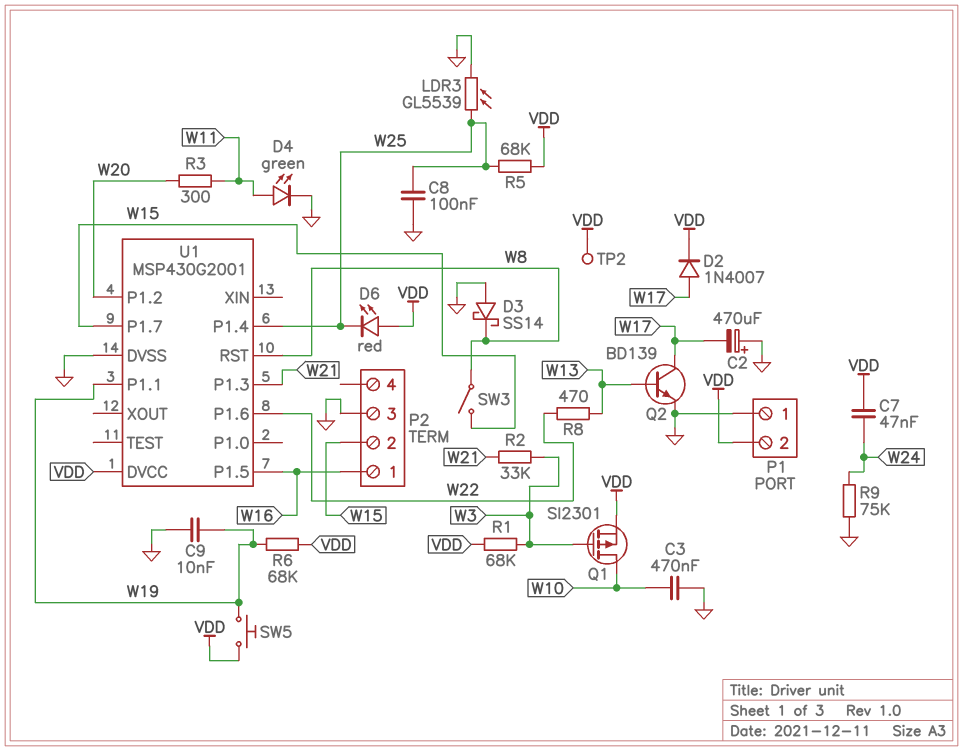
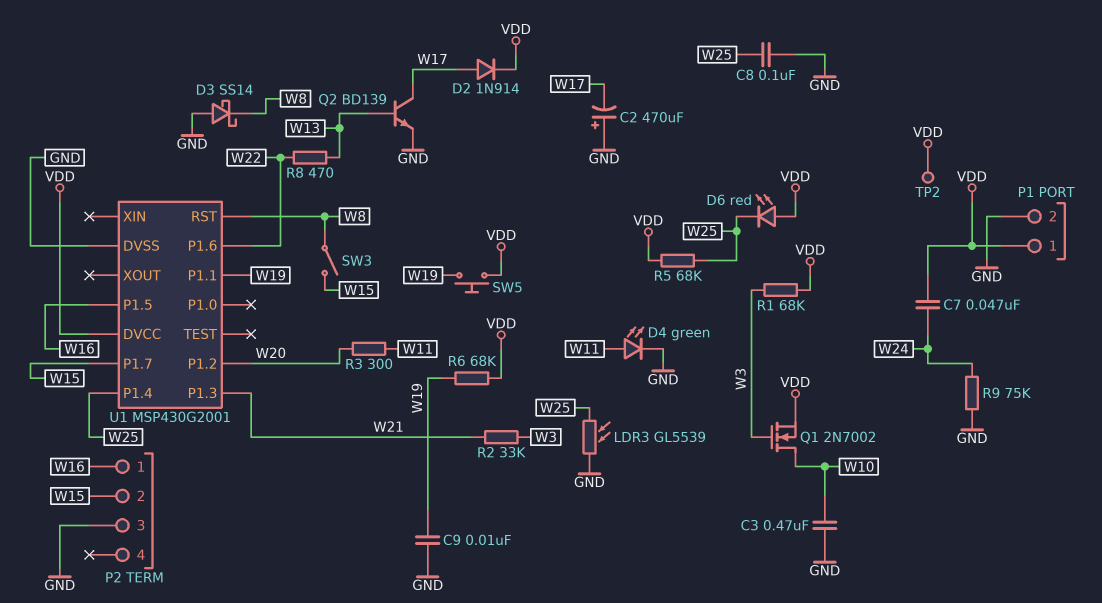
D2: diode 1N4007 (A W17, K VDD) -> diode 1N914 (A W17, K VDD)
P1 pin 1: GND -> VDD
P1 pin 2: VDD -> GND
Q1: PMOS SI2301 (G W3, D W10, S VDD) -> NMOS 2N7002 (G W3, D W10, S VDD)

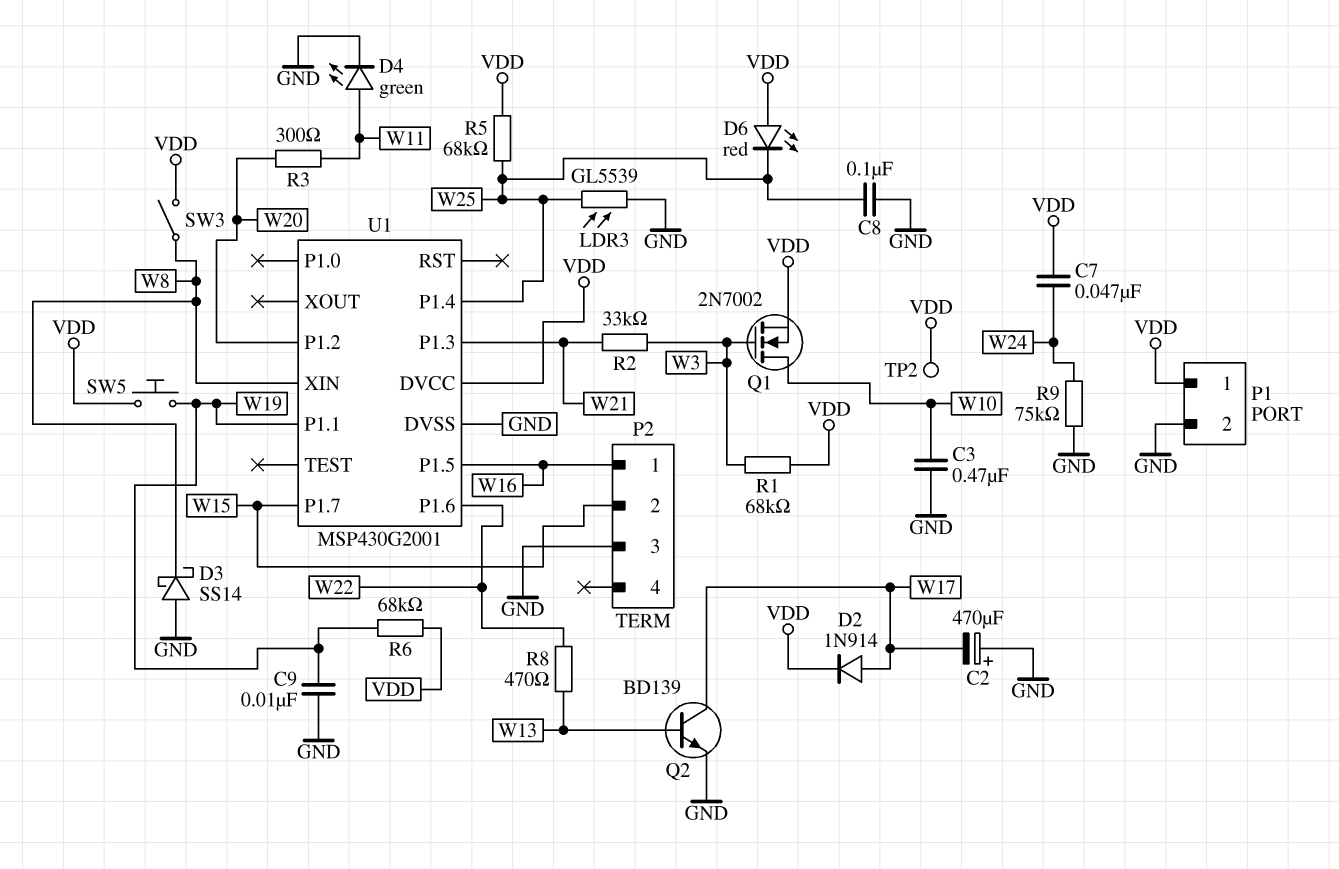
SW3: switch (W8, W15) -> switch (VDD, W8)
U1 pin RST: W8 -> none
U1 pin XIN: none -> W8

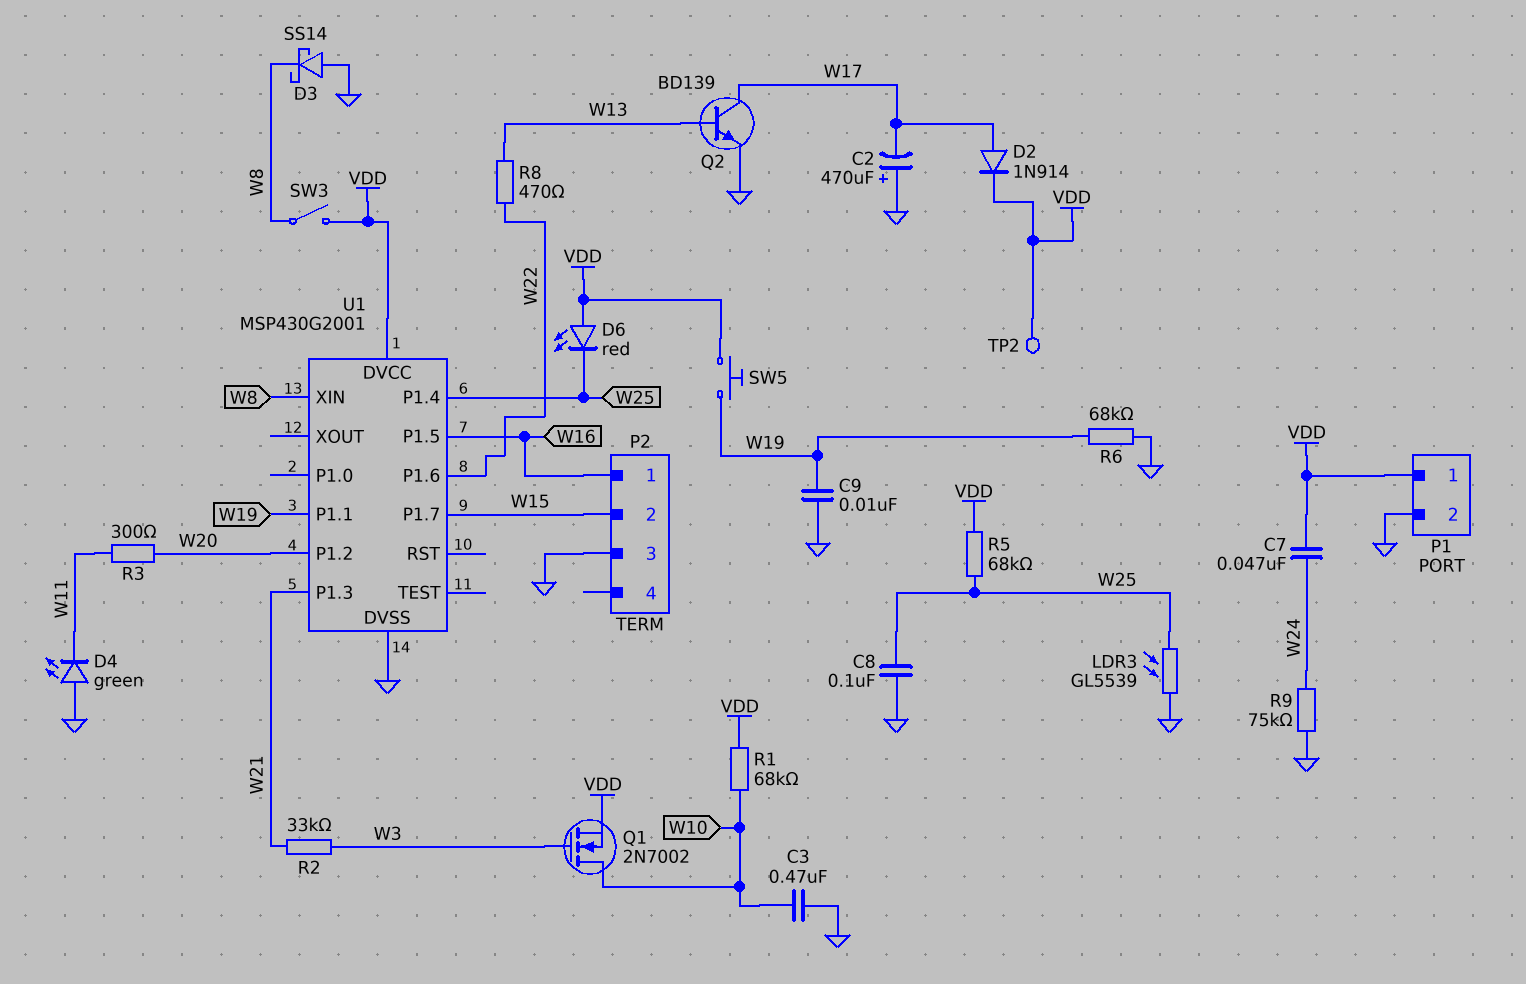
D4: LED green (A W11, K GND) -> LED green (A GND, K W11)
R1: 68k (VDD, W3) -> 68k (VDD, W10)
R6: 68k (VDD, W19) -> 68k (GND, W19)

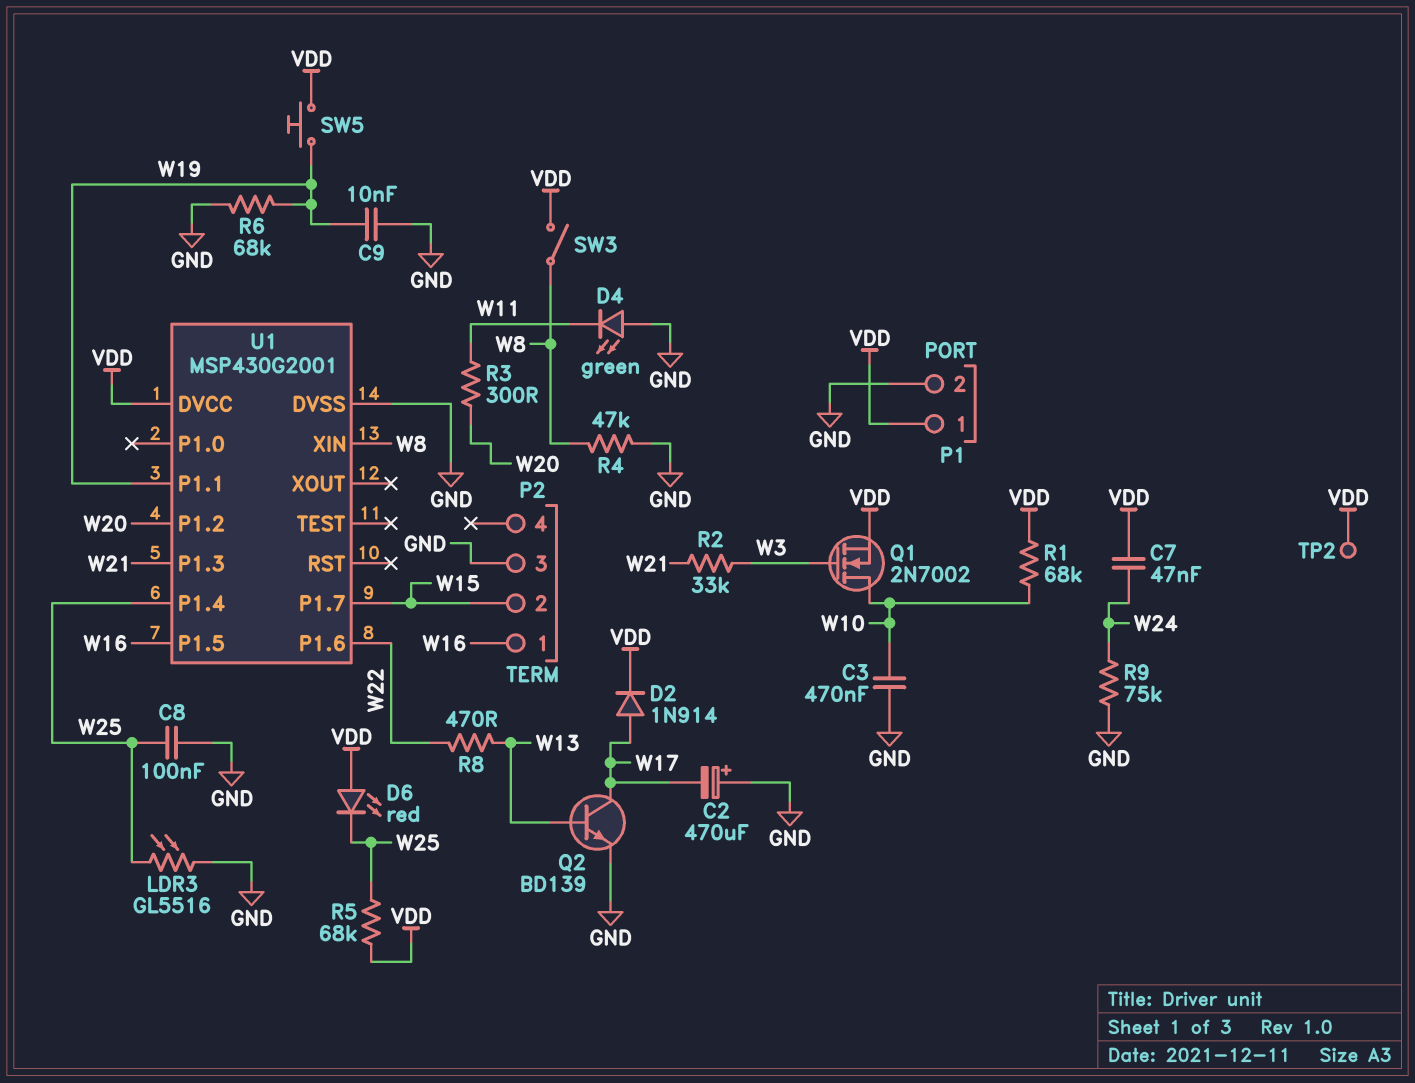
D3: schottky SS14 (A GND, K W8) -> none
LDR3: GL5539 (GND, W25) -> GL5516 (GND, W25)
R4: none -> 47k (GND, W8)

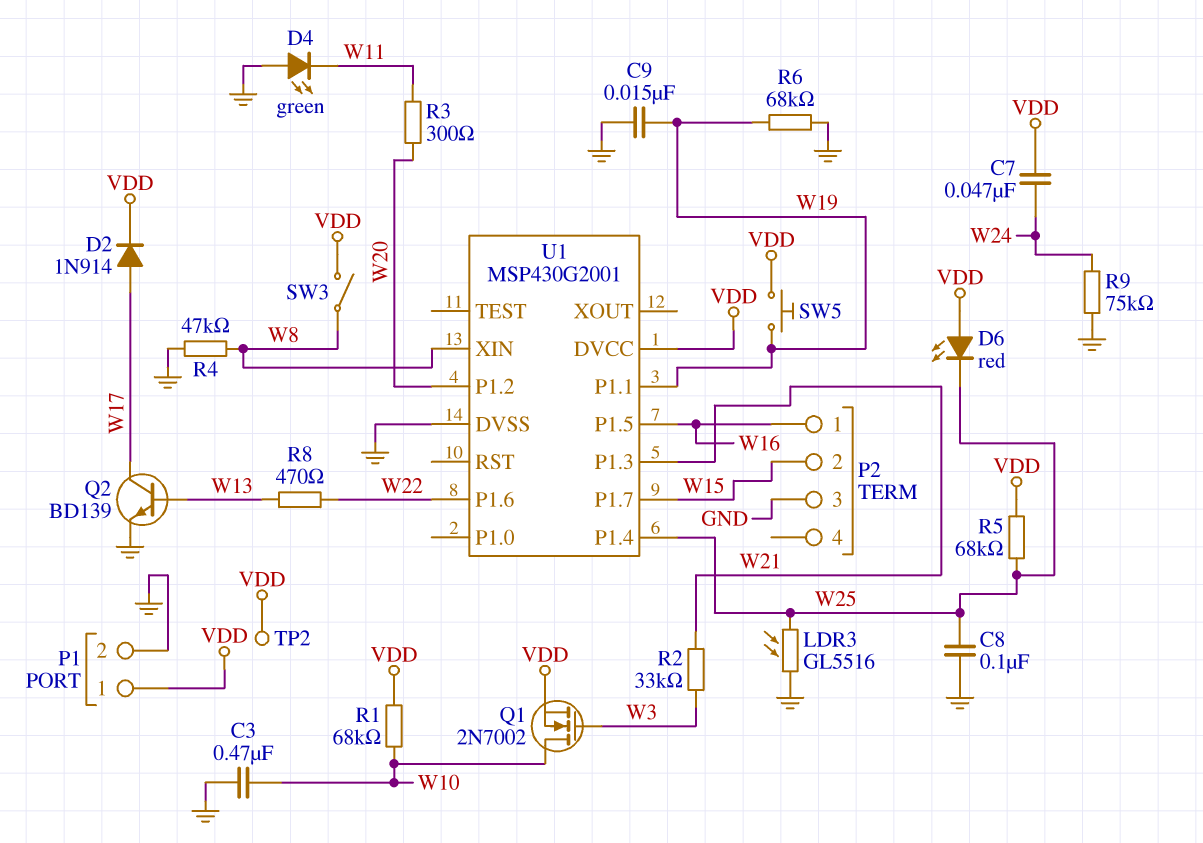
C2: 470uF (plus GND, minus W17) -> none
C9: 10nF (GND, W19) -> 15nF (GND, W19)

